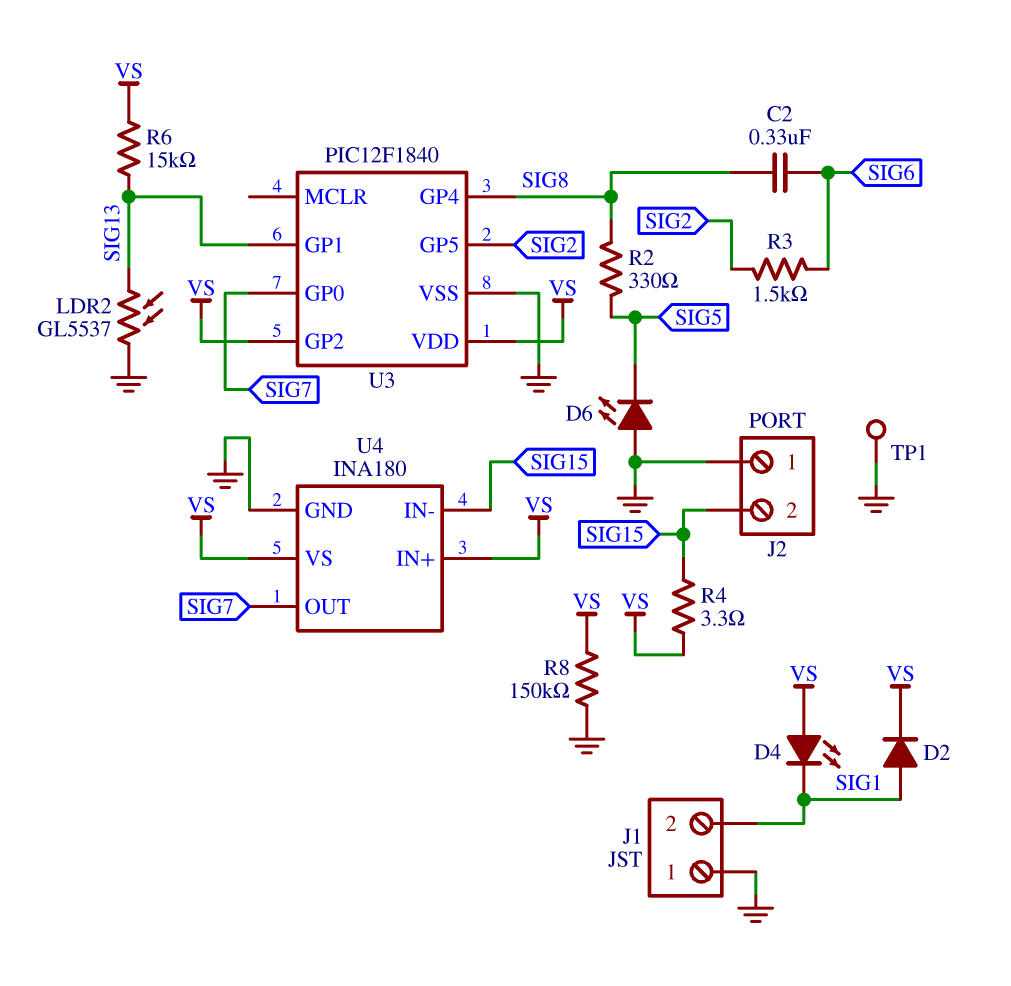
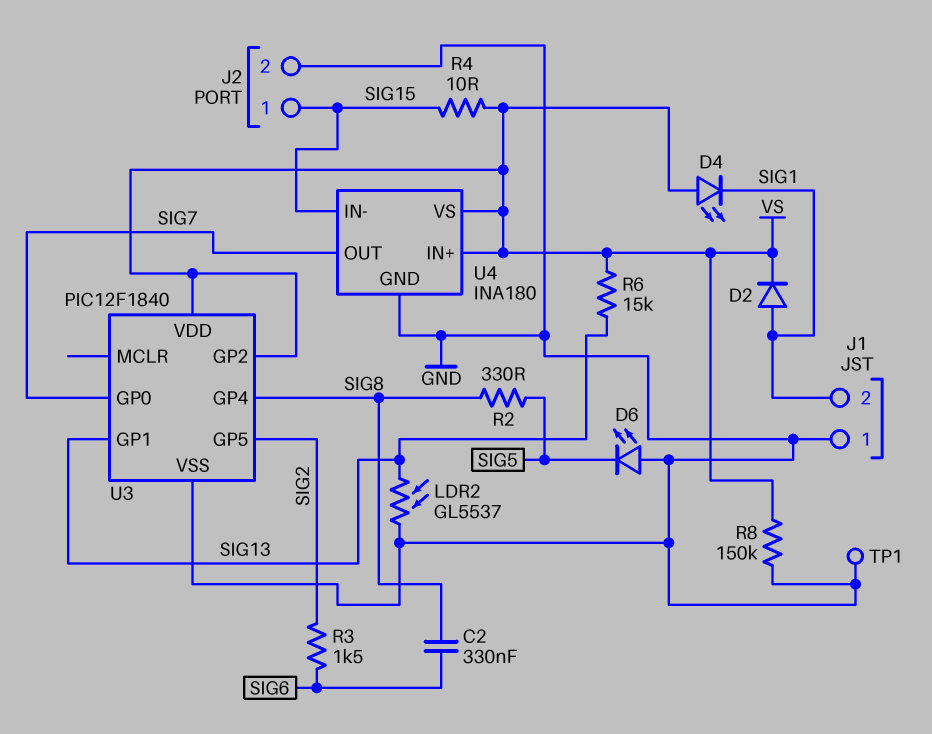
J2 pin 1: GND -> SIG15
J2 pin 2: SIG15 -> GND
R4: 3.3 (SIG15, VS) -> 10 (SIG15, VS)

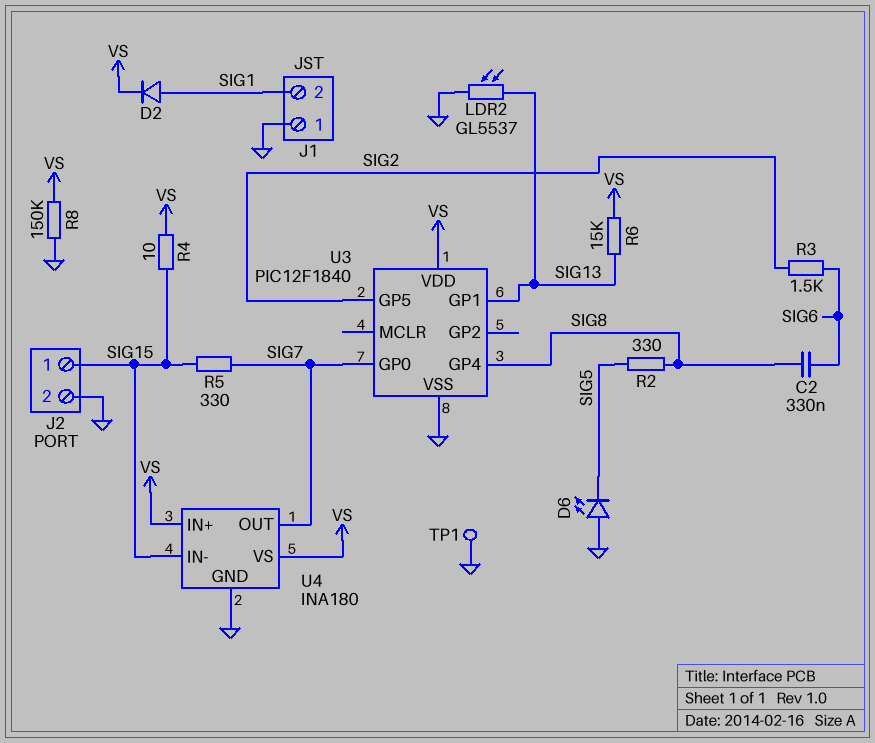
D4: LED (A VS, K SIG1) -> none
R5: none -> 330 (SIG7, SIG15)
U3 pin GP2: VS -> none

